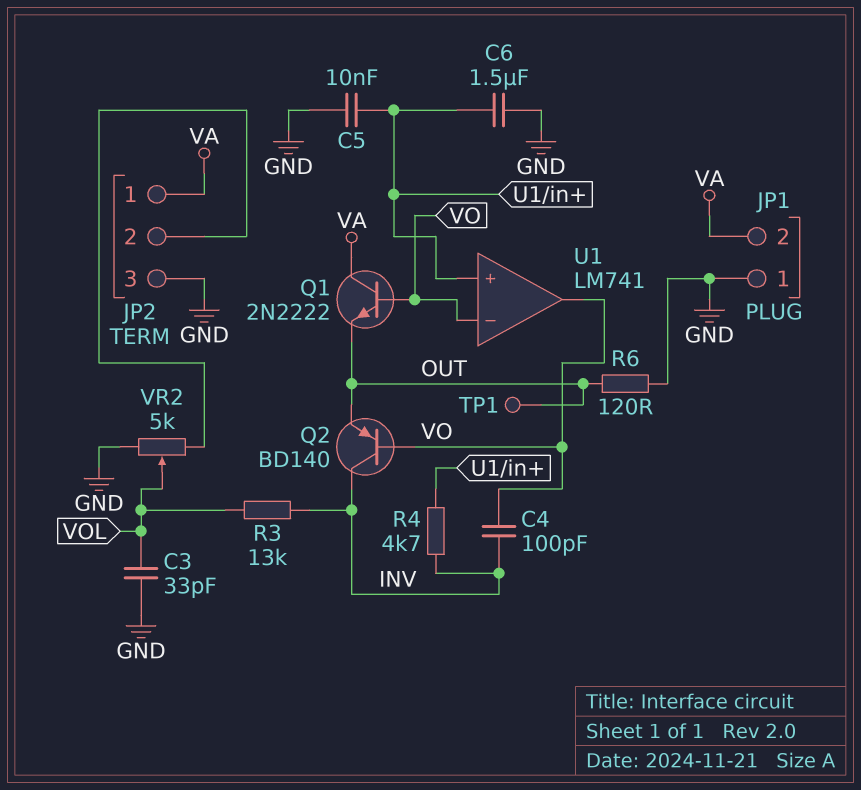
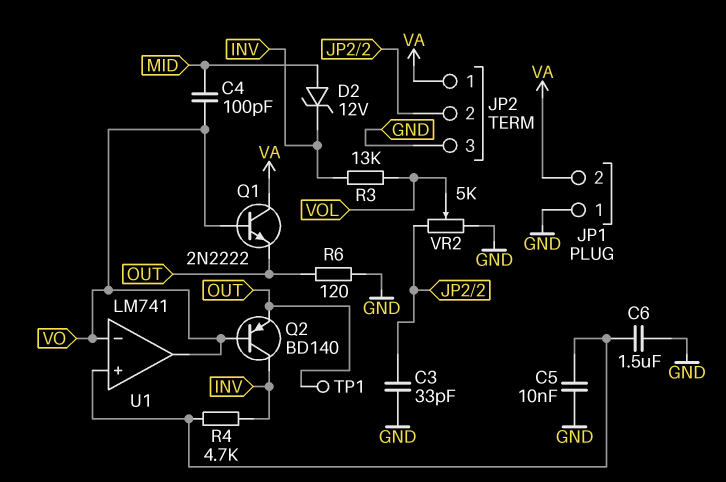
C3: 33pF (GND, VOL) -> 33pF (GND, JP2/2)
C4: 100pF (INV, VO) -> 100pF (MID, VO)
D2: none -> zener 12V (A MID, K INV)

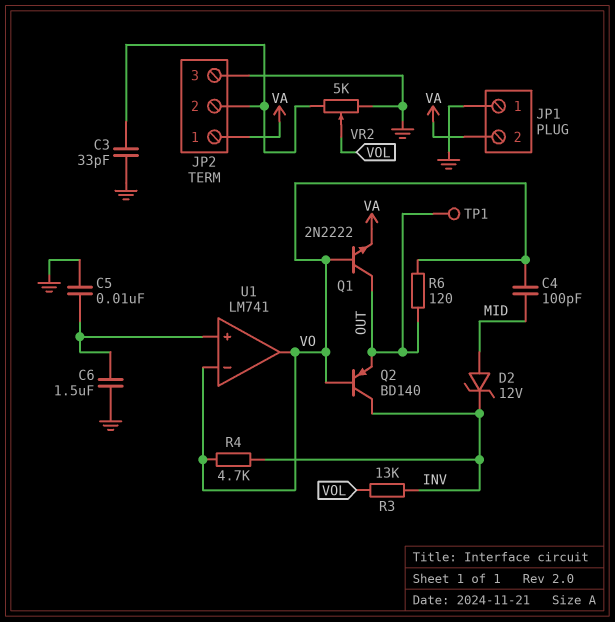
Q1: NPN 2N2222 (B VO, C VA, E OUT) -> NPN 2N2222 (B VO, C OUT, E VA)
R4: 4.7k (INV, U1/in+) -> 4.7k (INV, VO)
R6: 120 (GND, OUT) -> 120 (OUT, VO)

